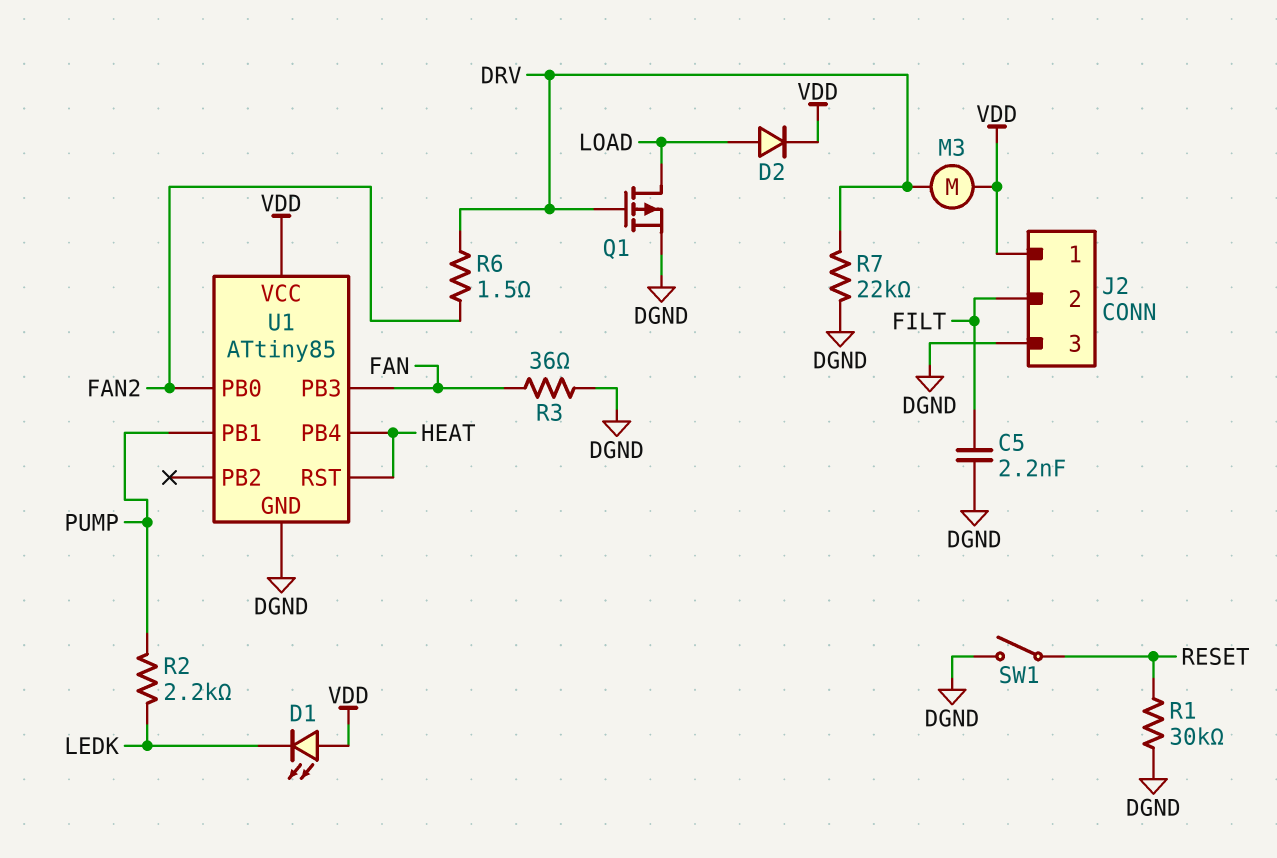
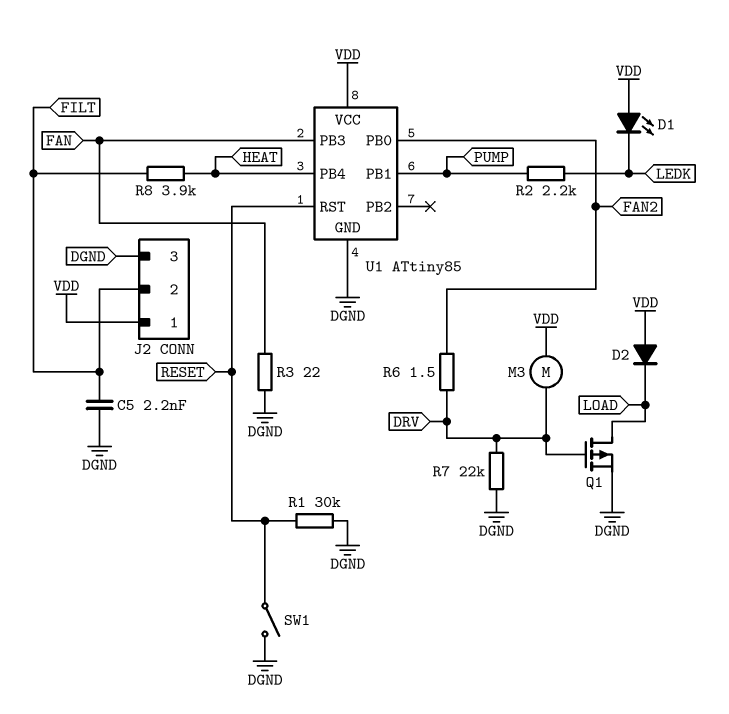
D2: diode (A LOAD, K VDD) -> diode (A VDD, K LOAD)
R3: 36 (DGND, FAN) -> 22 (DGND, FAN)
R8: none -> 3.9k (FILT, HEAT)
U1 pin RST: HEAT -> RESET

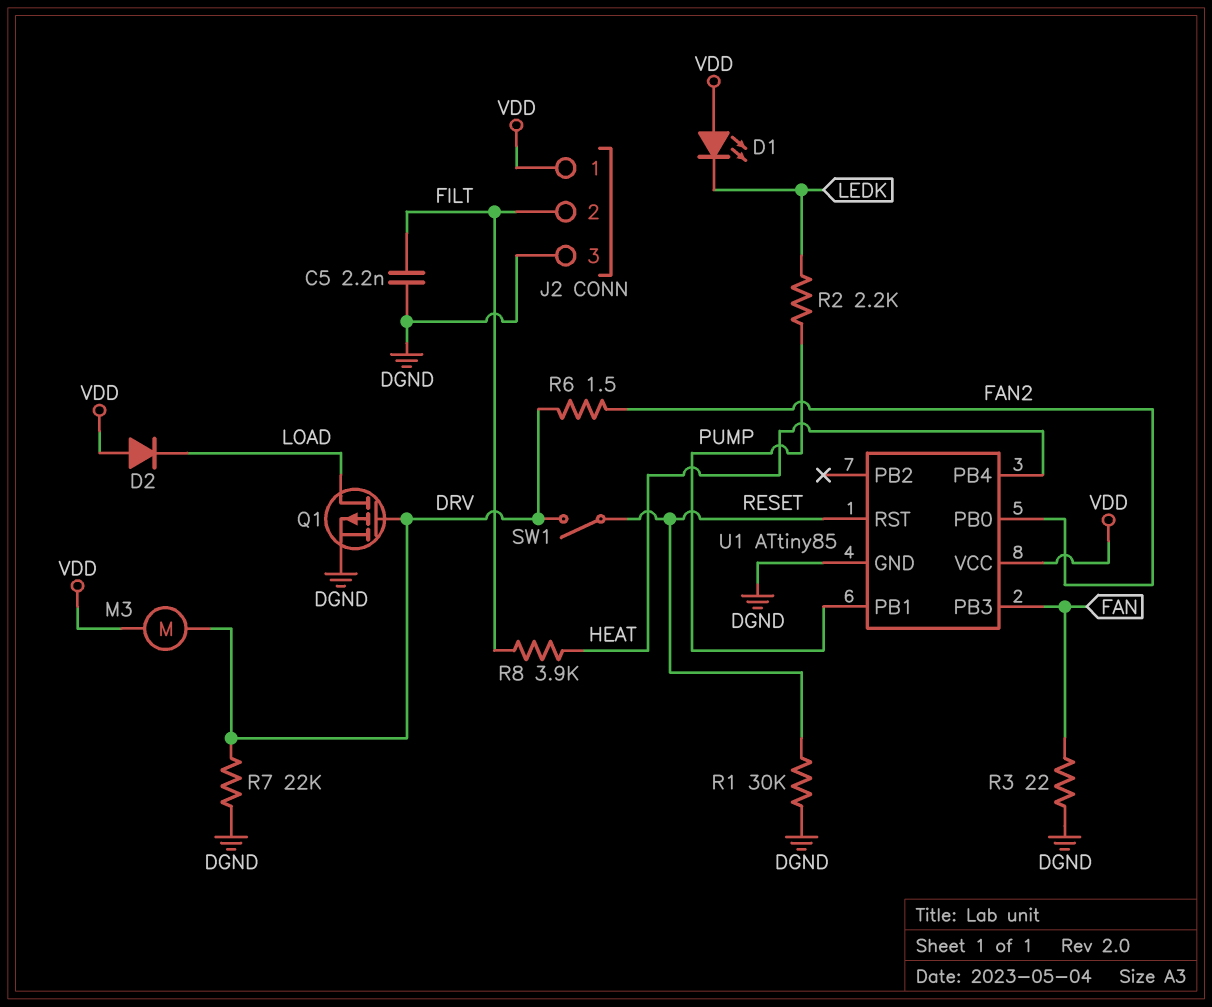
SW1: switch (DGND, RESET) -> switch (DRV, RESET)

